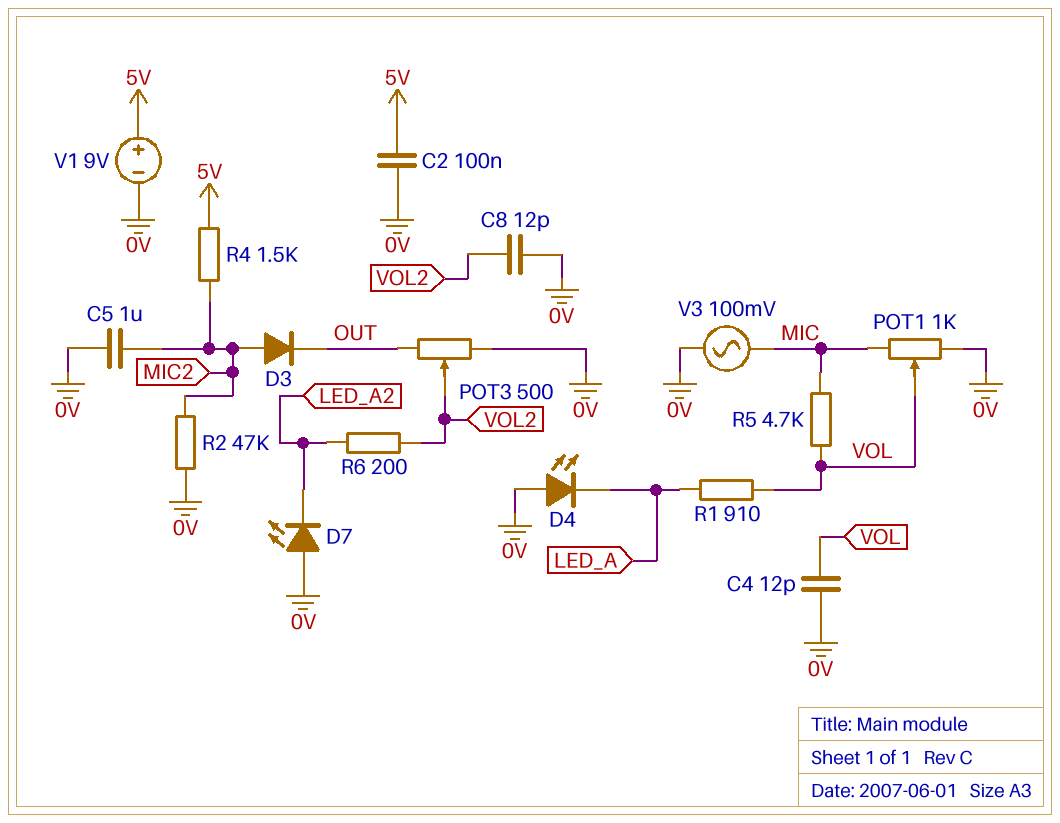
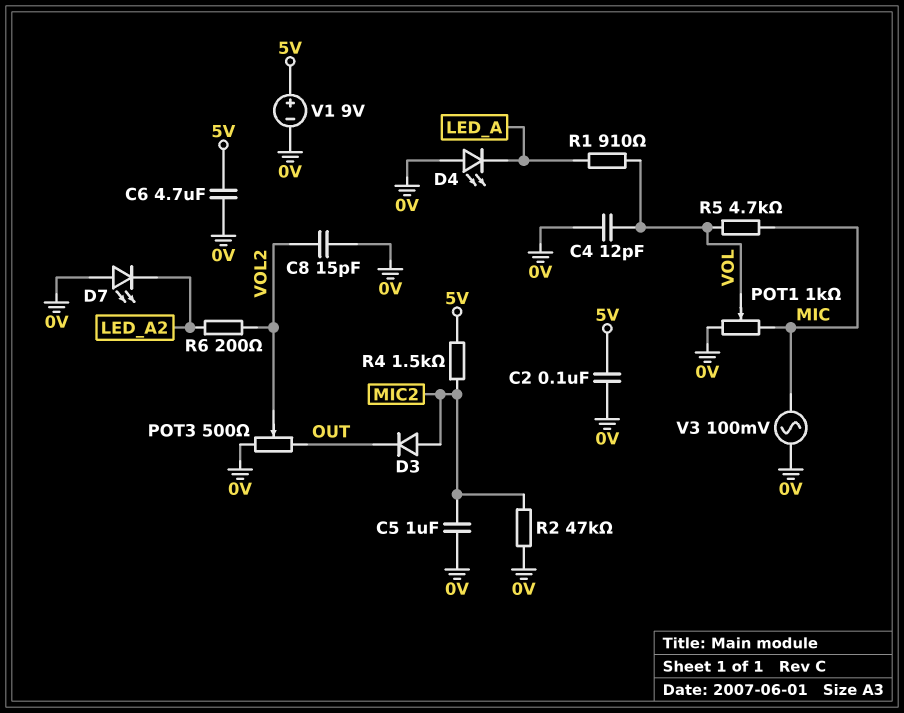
C6: none -> 4.7uF (0V, 5V)
C8: 12pF (0V, VOL2) -> 15pF (0V, VOL2)

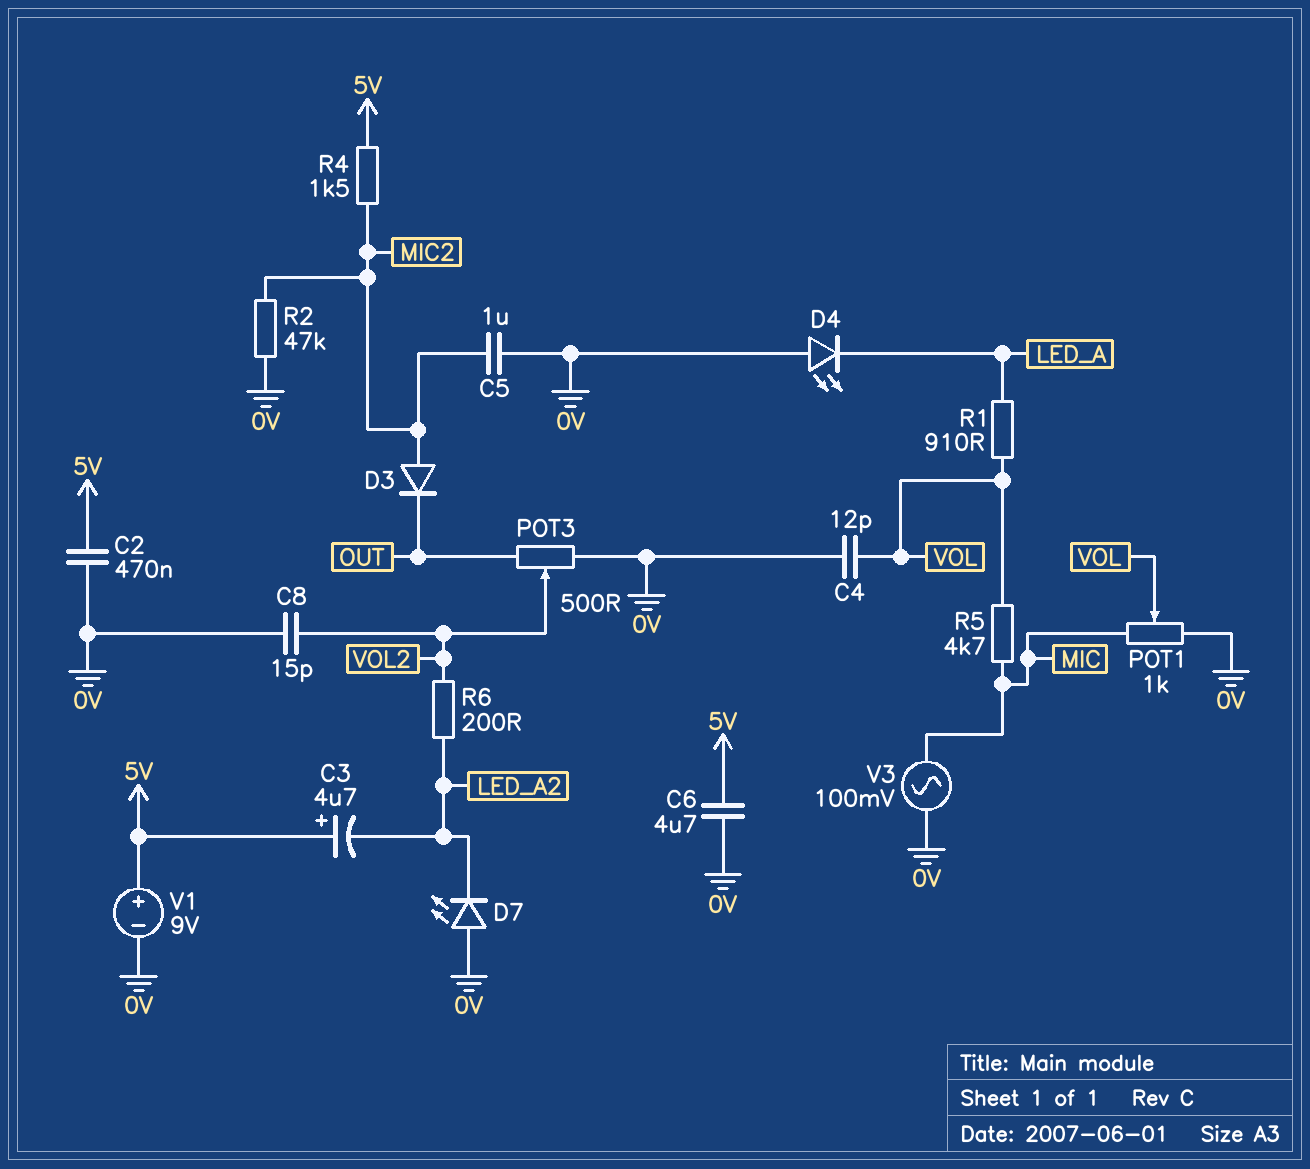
C2: 100nF (0V, 5V) -> 470nF (0V, 5V)
C3: none -> 4.7uF (plus 5V, minus LED_A2)

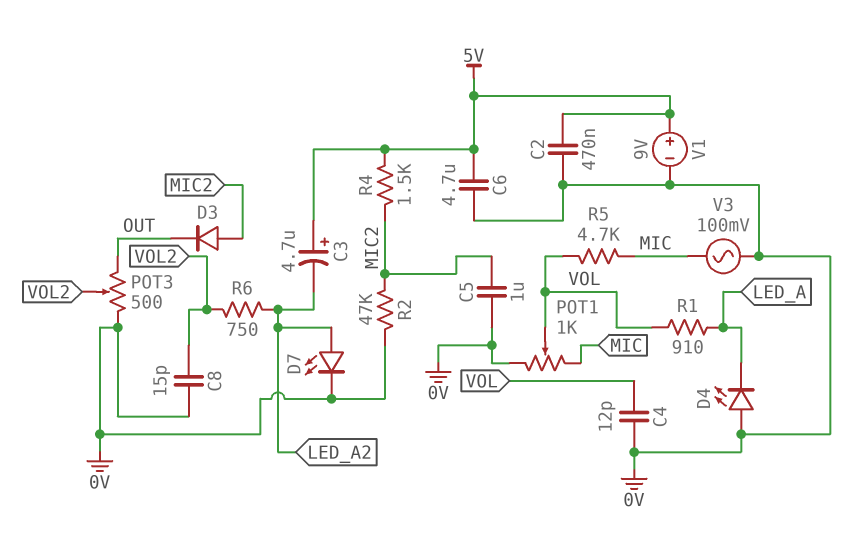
D7: LED (A 0V, K LED_A2) -> LED (A LED_A2, K 0V)
R6: 200 (LED_A2, VOL2) -> 750 (LED_A2, VOL2)

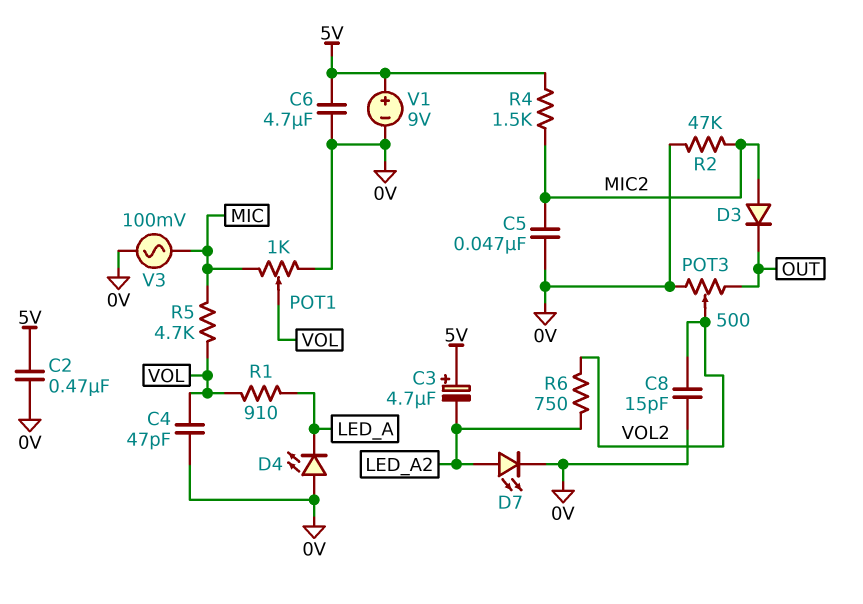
C4: 12pF (0V, VOL) -> 47pF (0V, VOL)
C5: 1uF (0V, MIC2) -> 47nF (0V, MIC2)

